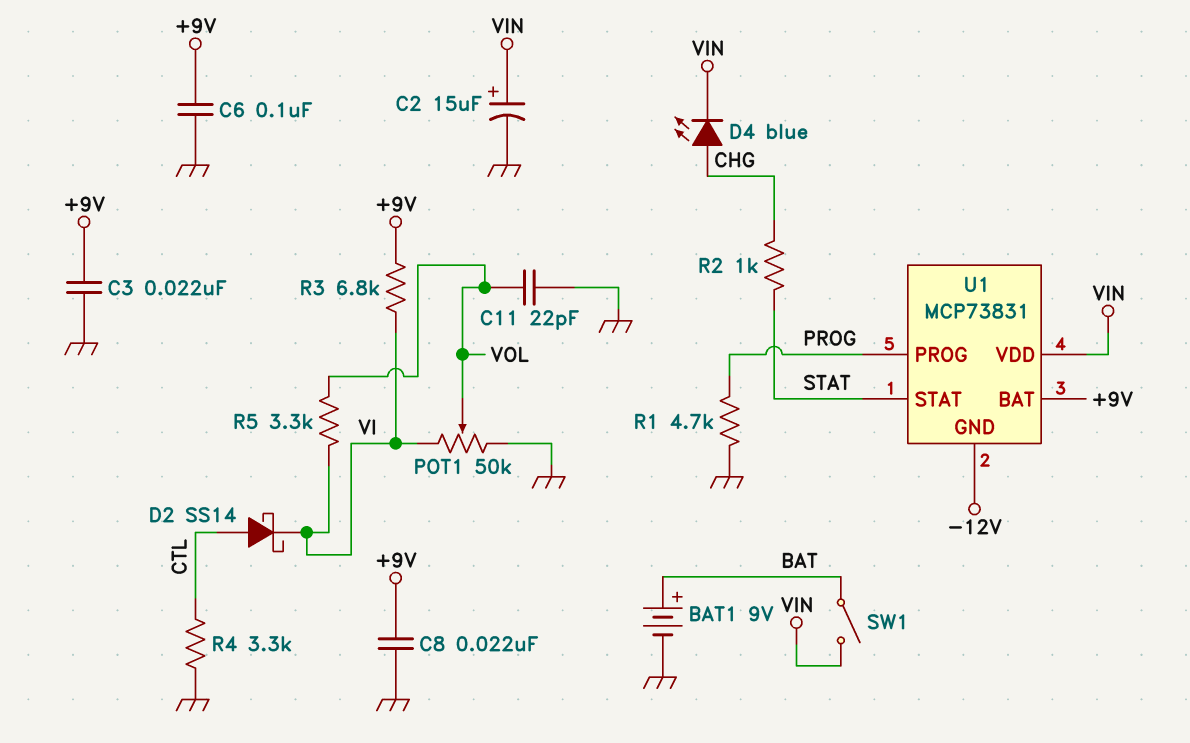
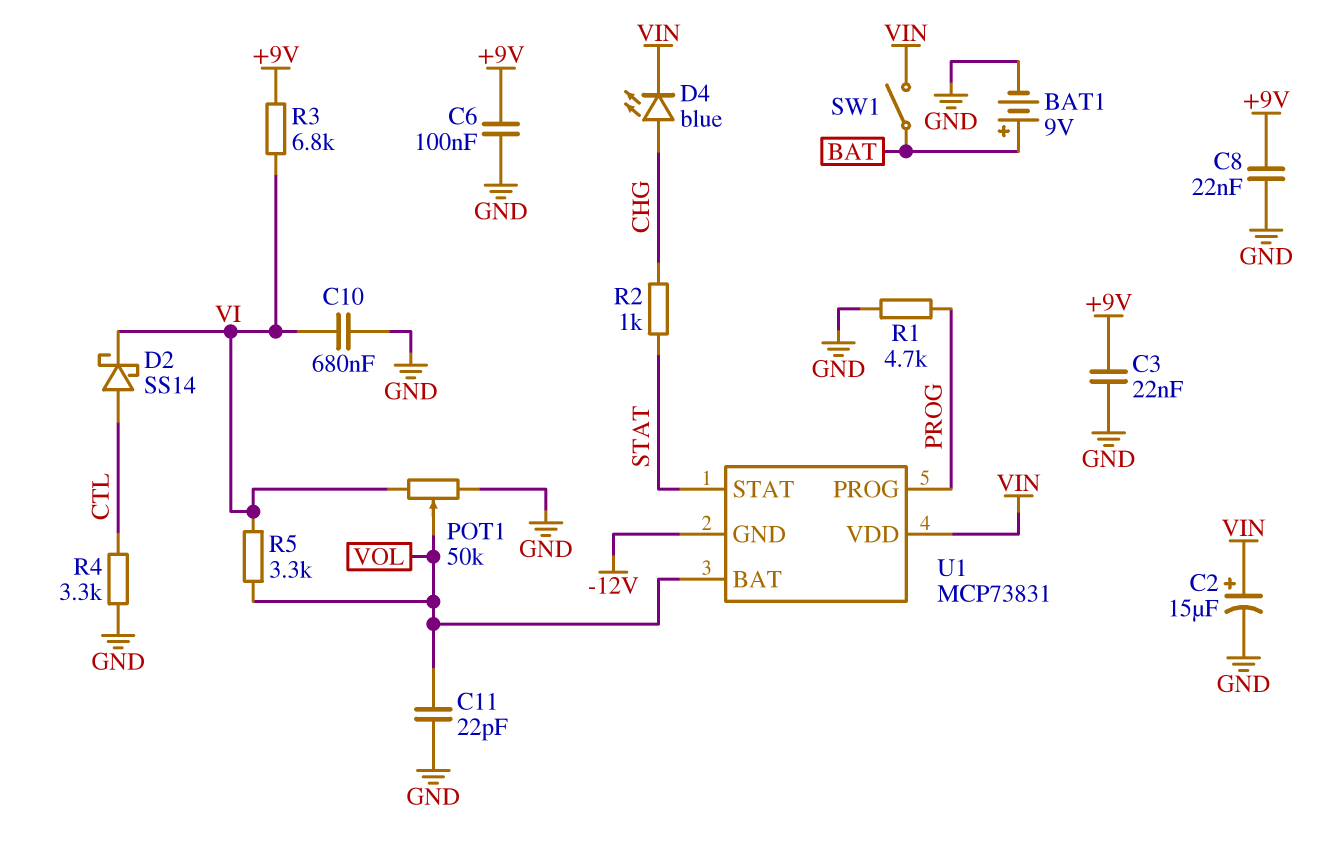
C10: none -> 680nF (GND, VI)
U1 pin BAT: +9V -> VOL

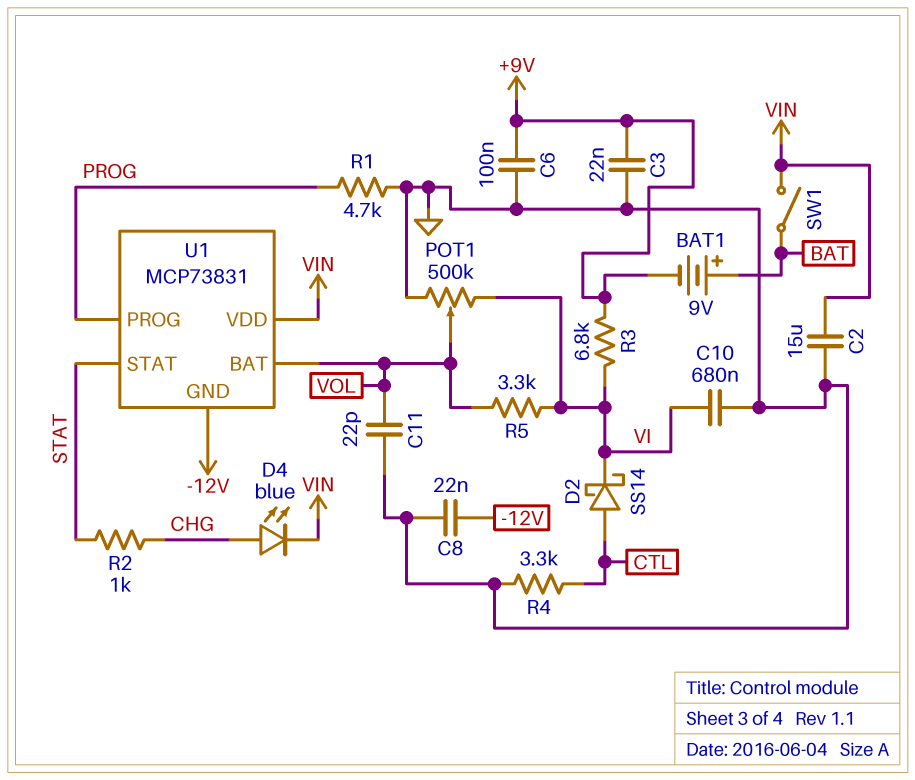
BAT1: 9V (plus BAT, minus GND) -> 9V (plus BAT, minus +9V)
C2: 15uF (plus VIN, minus GND) -> 15uF (GND, VIN)
C8: 22nF (+9V, GND) -> 22nF (-12V, GND)
POT1: 50k (GND, VI, wiper VOL) -> 500k (GND, VI, wiper VOL)

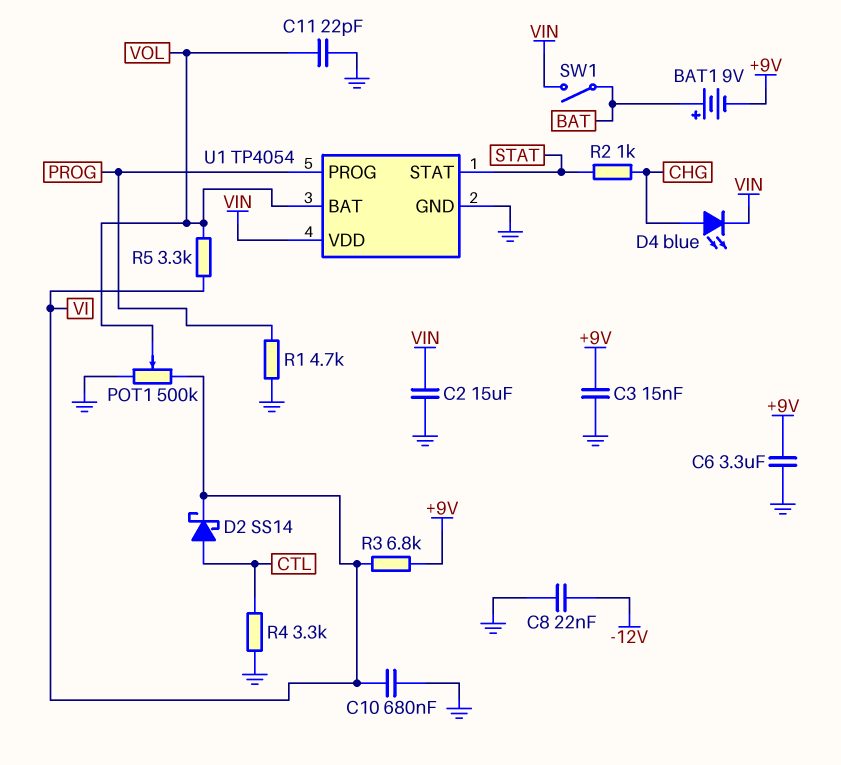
C3: 22nF (+9V, GND) -> 15nF (+9V, GND)
C6: 100nF (+9V, GND) -> 3.3uF (+9V, GND)
U1: MCP73831 -> TP4054
U1 pin GND: -12V -> GND

